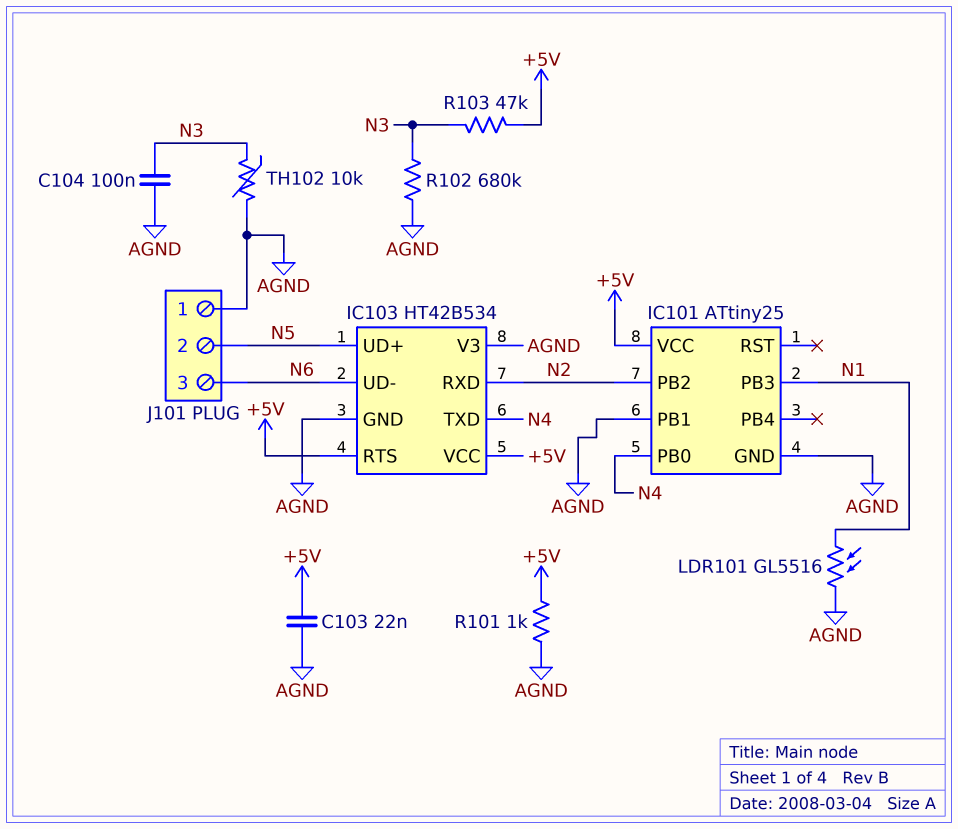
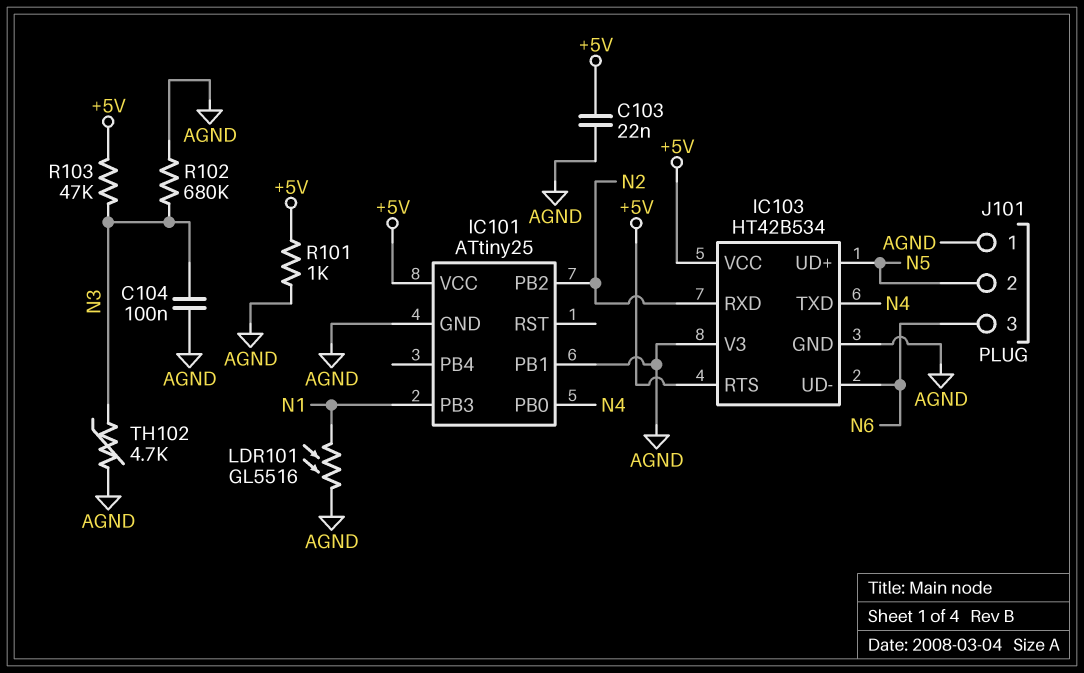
TH102: 10k (AGND, N3) -> 4.7k (AGND, N3)

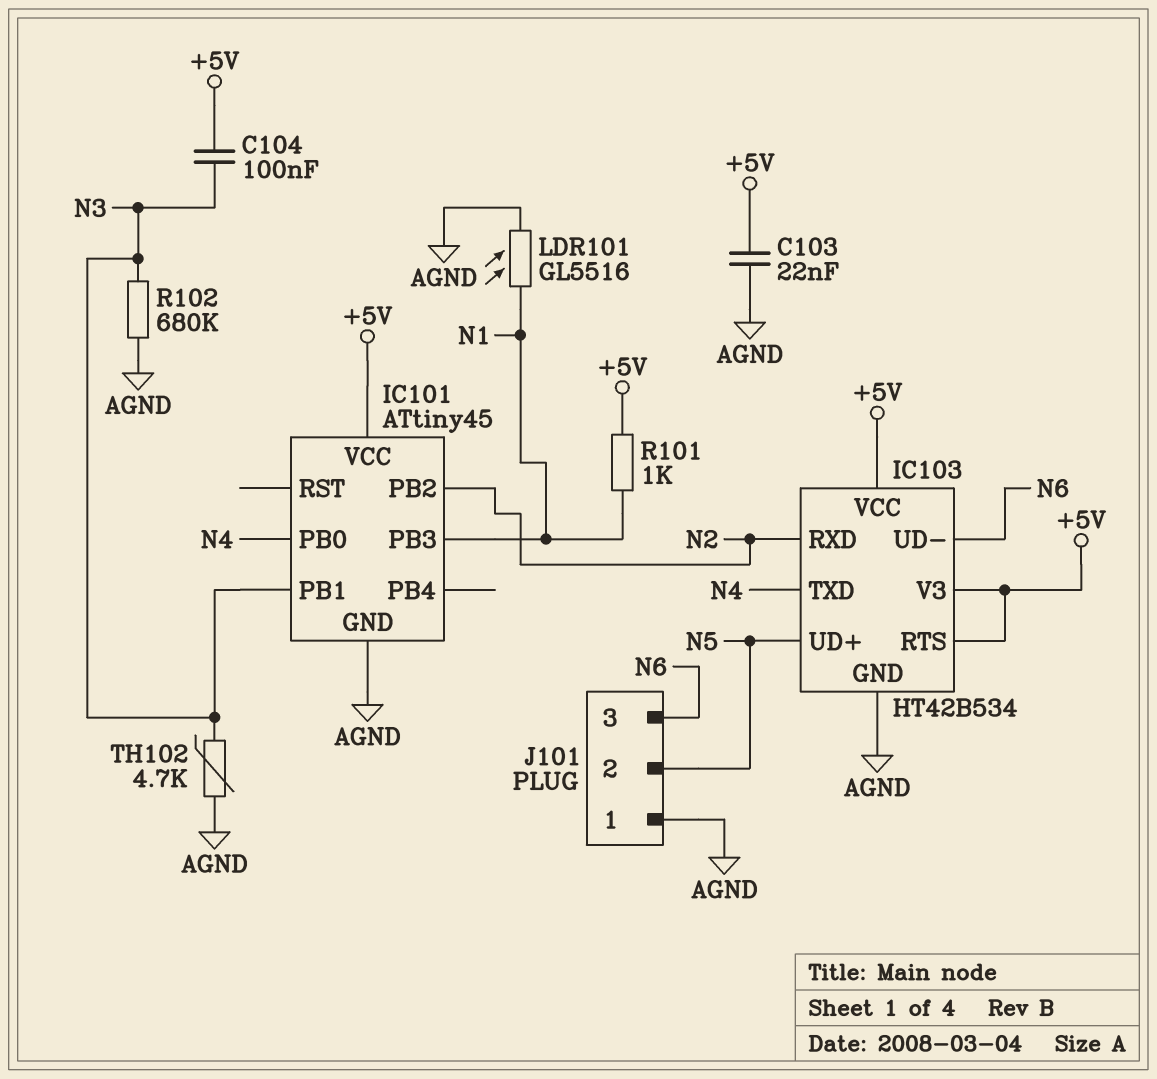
C104: 100nF (AGND, N3) -> 100nF (+5V, N3)
IC101: ATtiny25 -> ATtiny45
IC101 pin PB1: AGND -> N3
IC103 pin V3: AGND -> +5V
R101: 1k (+5V, AGND) -> 1k (+5V, N1)
R103: 47k (+5V, N3) -> none

